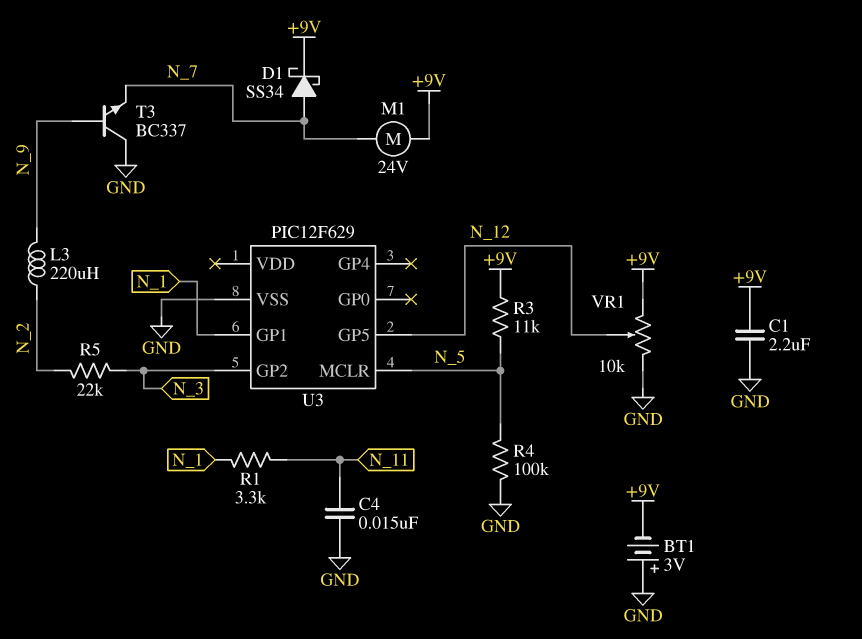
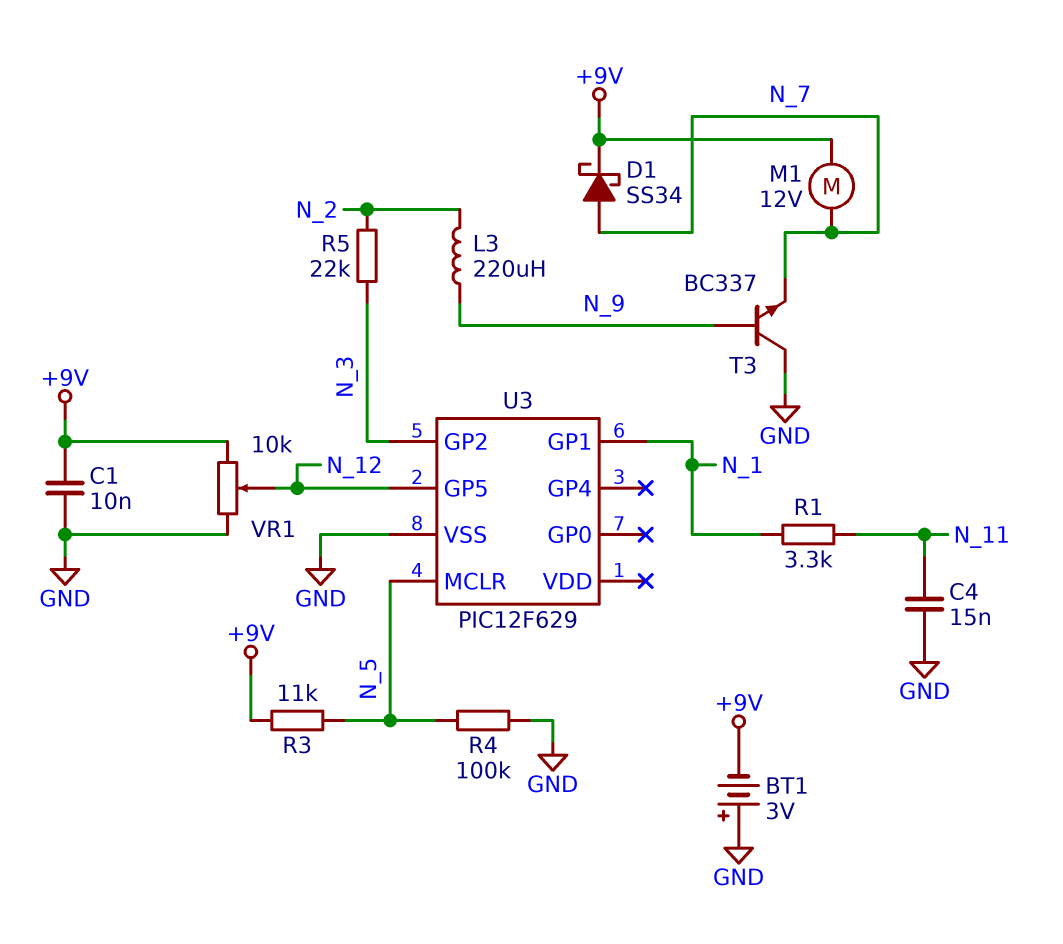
C1: 2.2uF (+9V, GND) -> 10nF (+9V, GND)
M1: motor 24V (+9V, N_7) -> motor 12V (+9V, N_7)

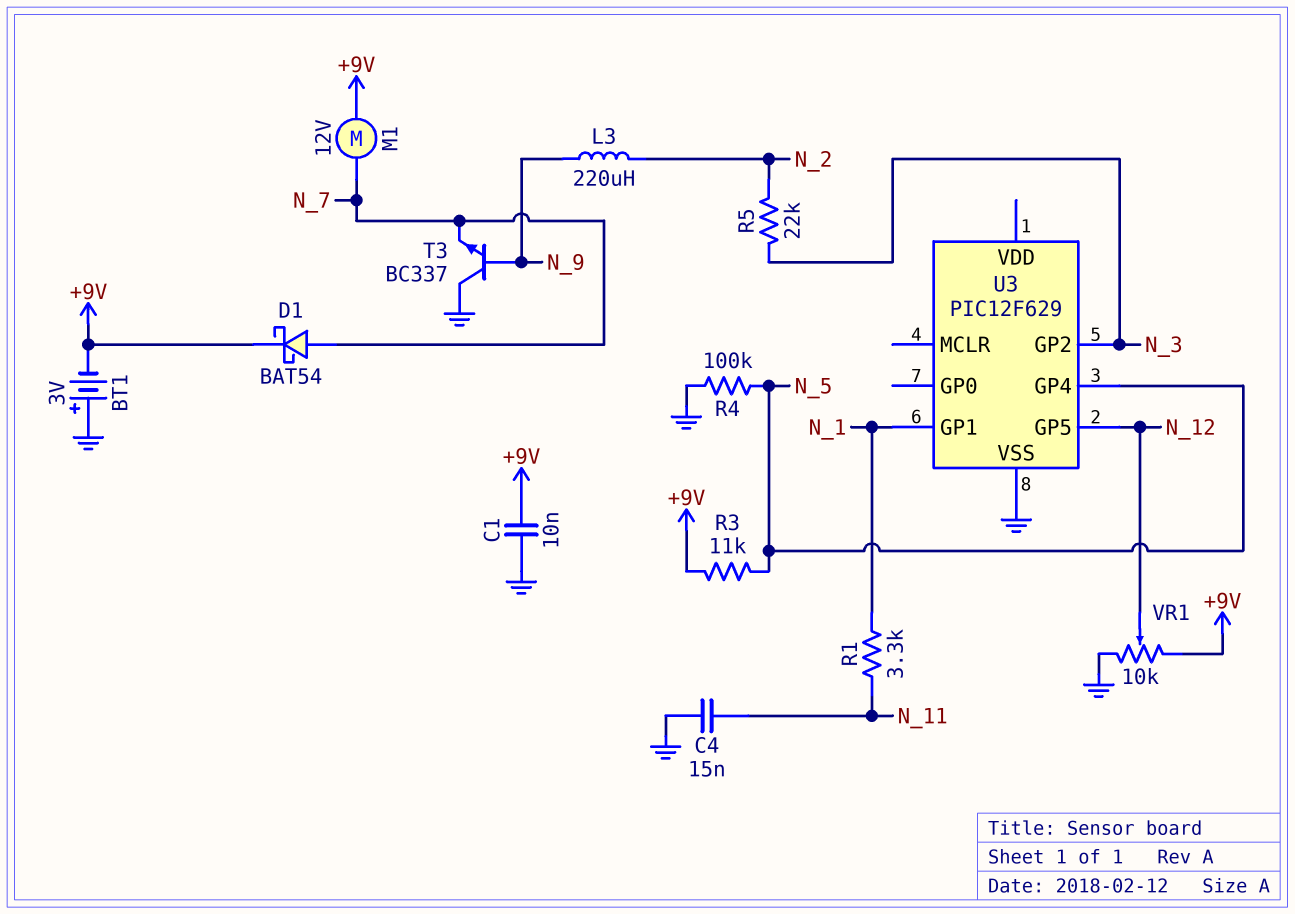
D1: schottky SS34 (A N_7, K +9V) -> schottky BAT54 (A N_7, K +9V)
U3 pin GP4: none -> N_5
U3 pin MCLR: N_5 -> none

